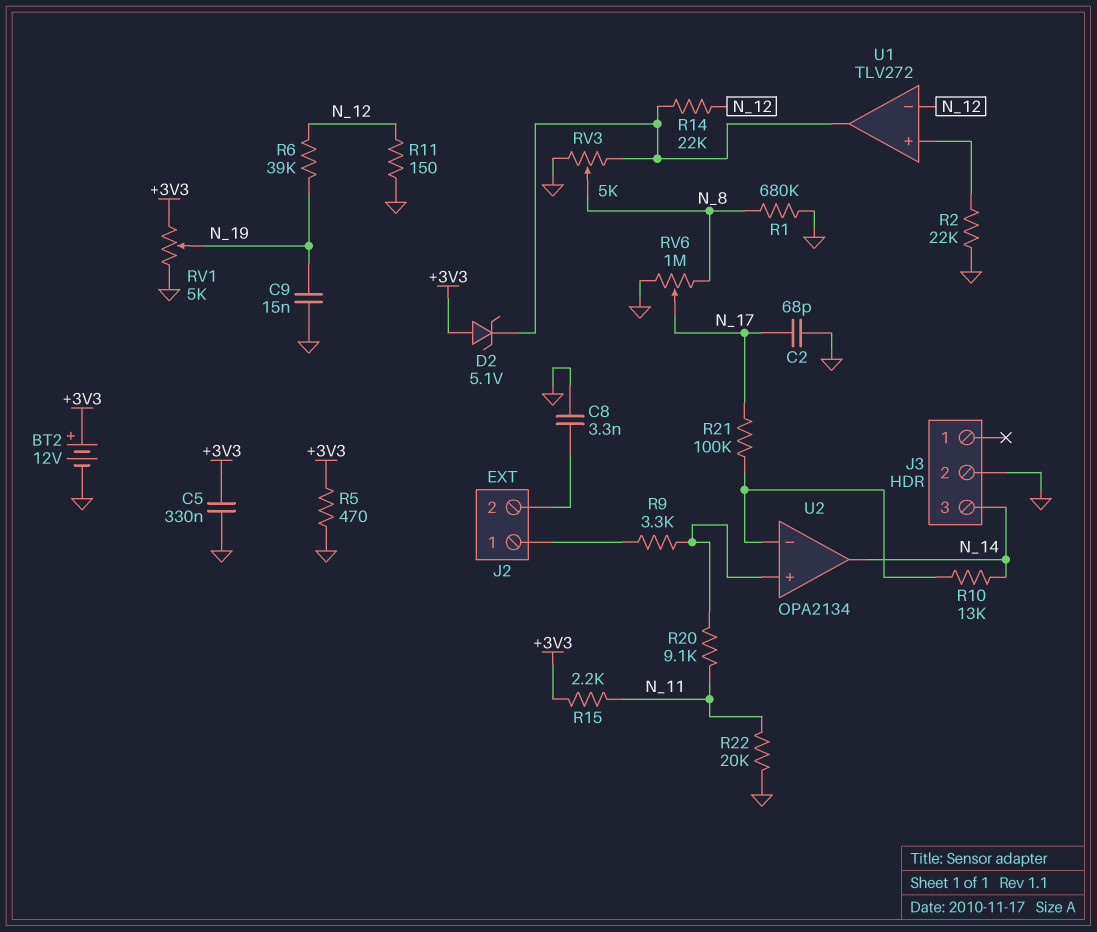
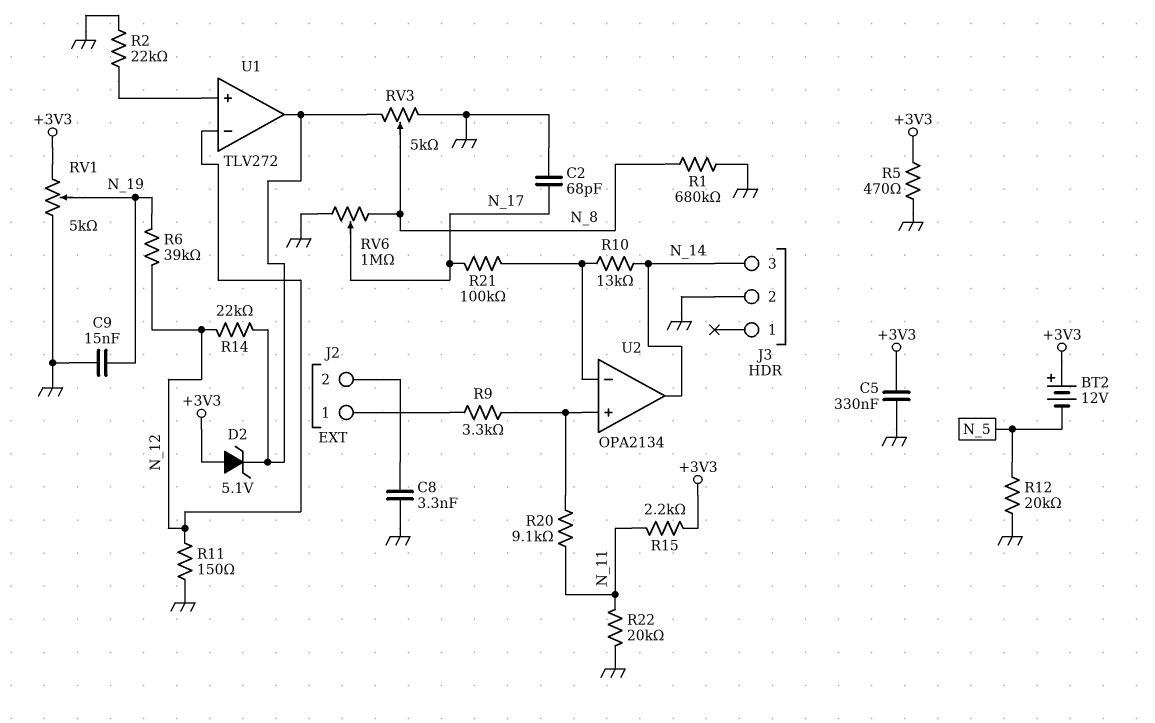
BT2: 12V (plus +3V3, minus GND) -> 12V (plus +3V3, minus N_5)
R12: none -> 20k (GND, N_5)

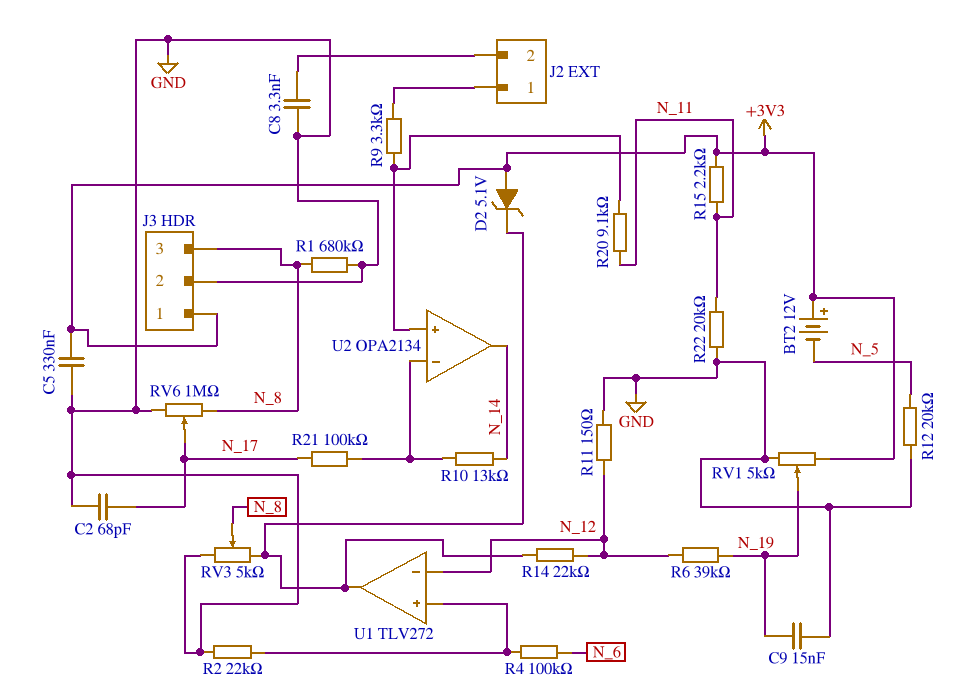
J3 pin 1: none -> +3V3
J3 pin 3: N_14 -> N_8
R4: none -> 100k (N_6, U1/in+)
R5: 470 (+3V3, GND) -> none

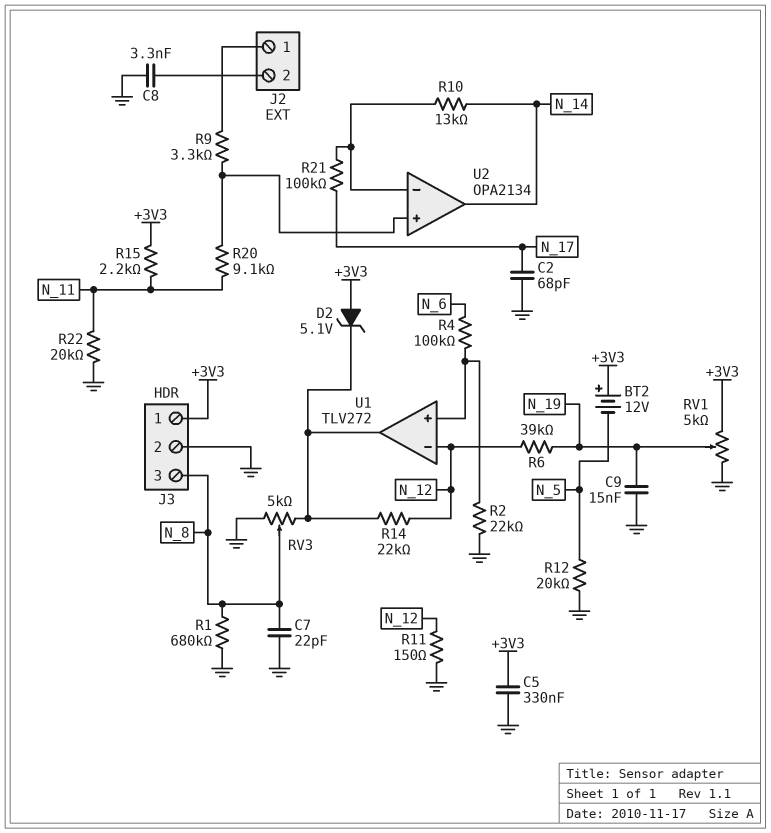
C7: none -> 22pF (GND, N_8)
RV6: 1M (GND, N_8, wiper N_17) -> none

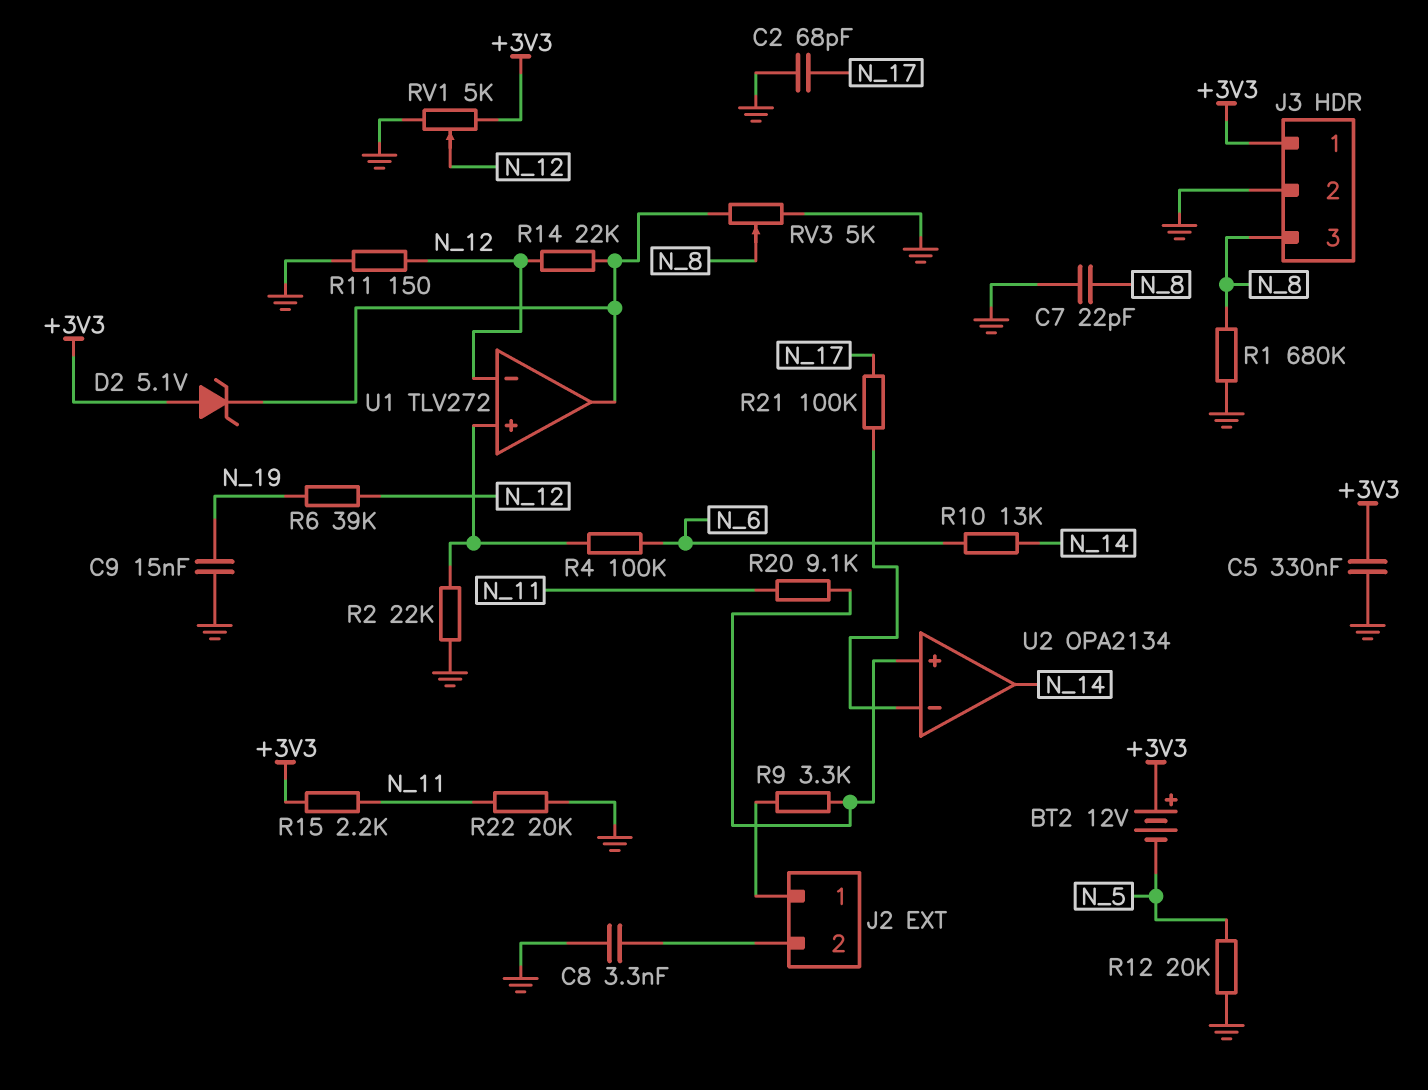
R10: 13k (N_14, U2/in-) -> 13k (N_6, N_14)
RV1: 5k (+3V3, GND, wiper N_19) -> 5k (+3V3, GND, wiper N_12)

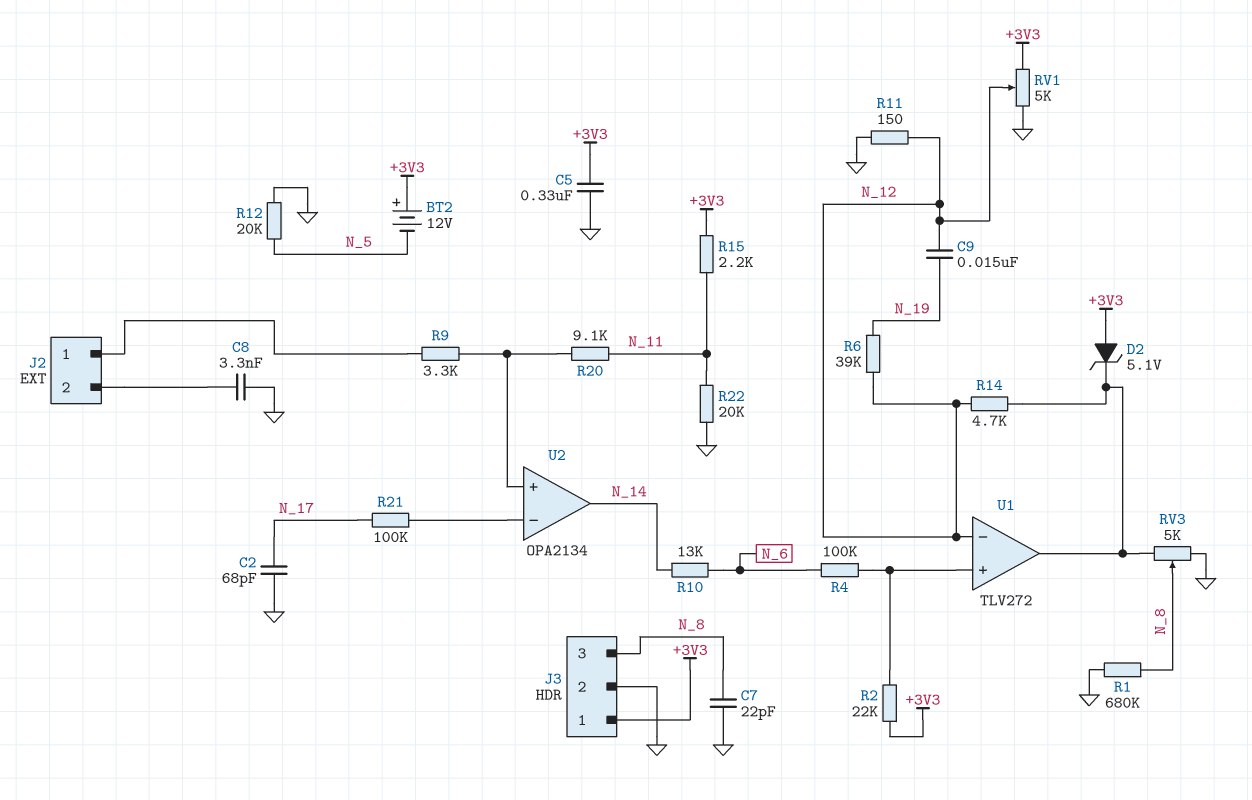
C9: 15nF (GND, N_19) -> 15nF (N_12, N_19)
R2: 22k (GND, U1/in+) -> 22k (+3V3, U1/in+)
R14: 22k (N_12, U1/out) -> 4.7k (N_12, U1/out)

